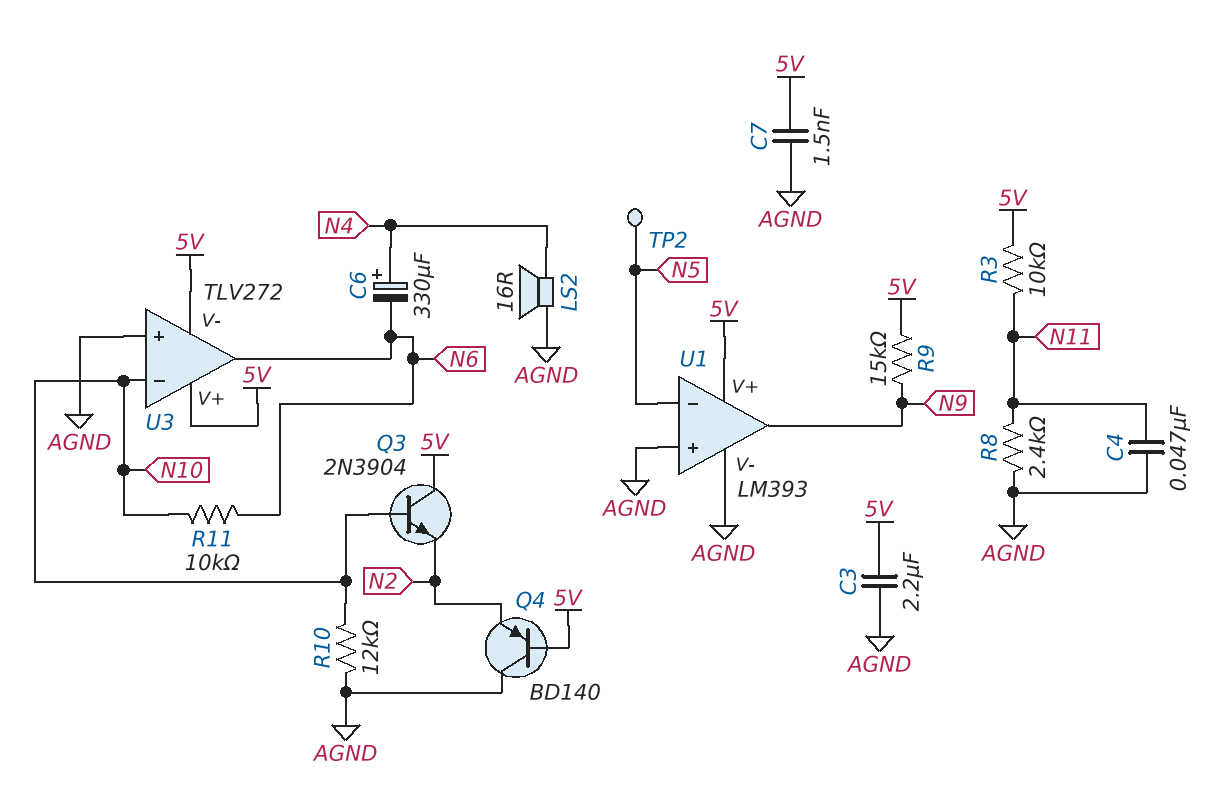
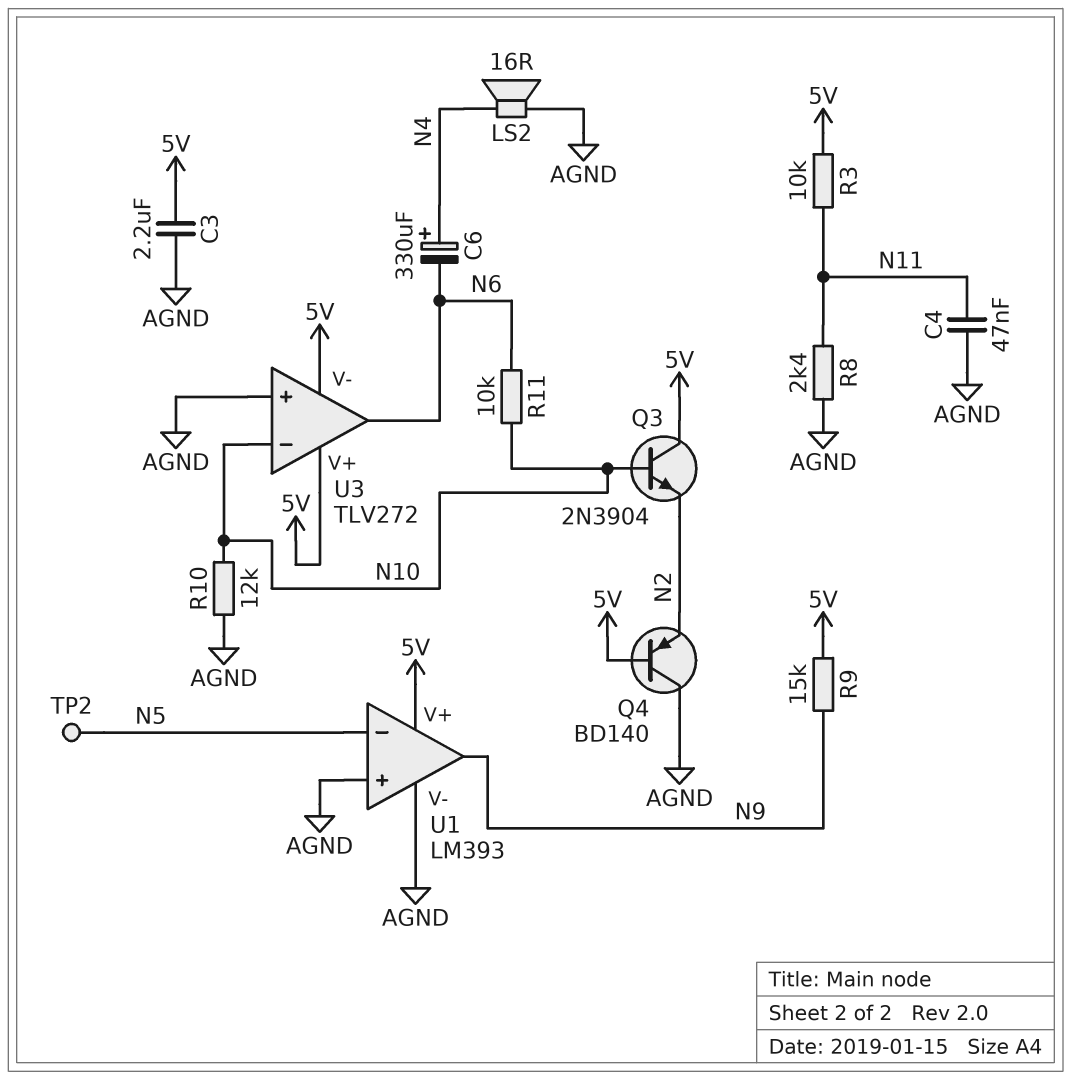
C7: 1.5nF (5V, AGND) -> none

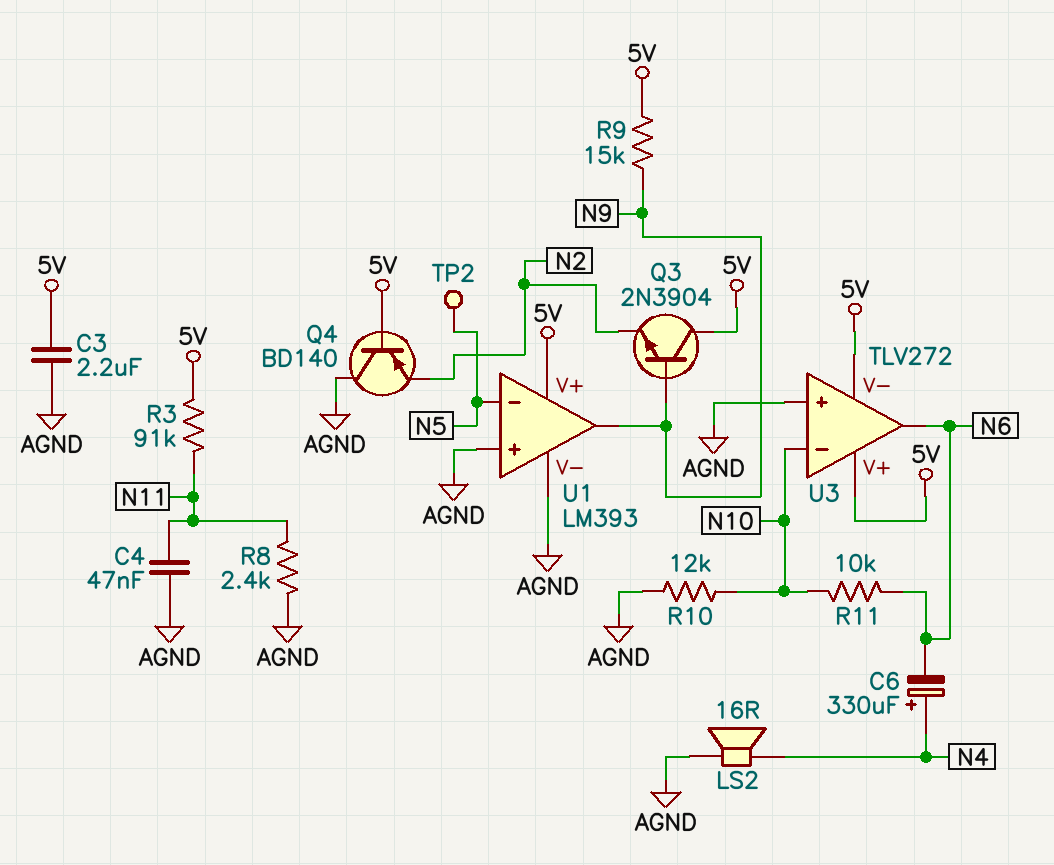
Q3: NPN 2N3904 (B N10, C 5V, E N2) -> NPN 2N3904 (B N9, C 5V, E N2)
R3: 10k (5V, N11) -> 91k (5V, N11)

